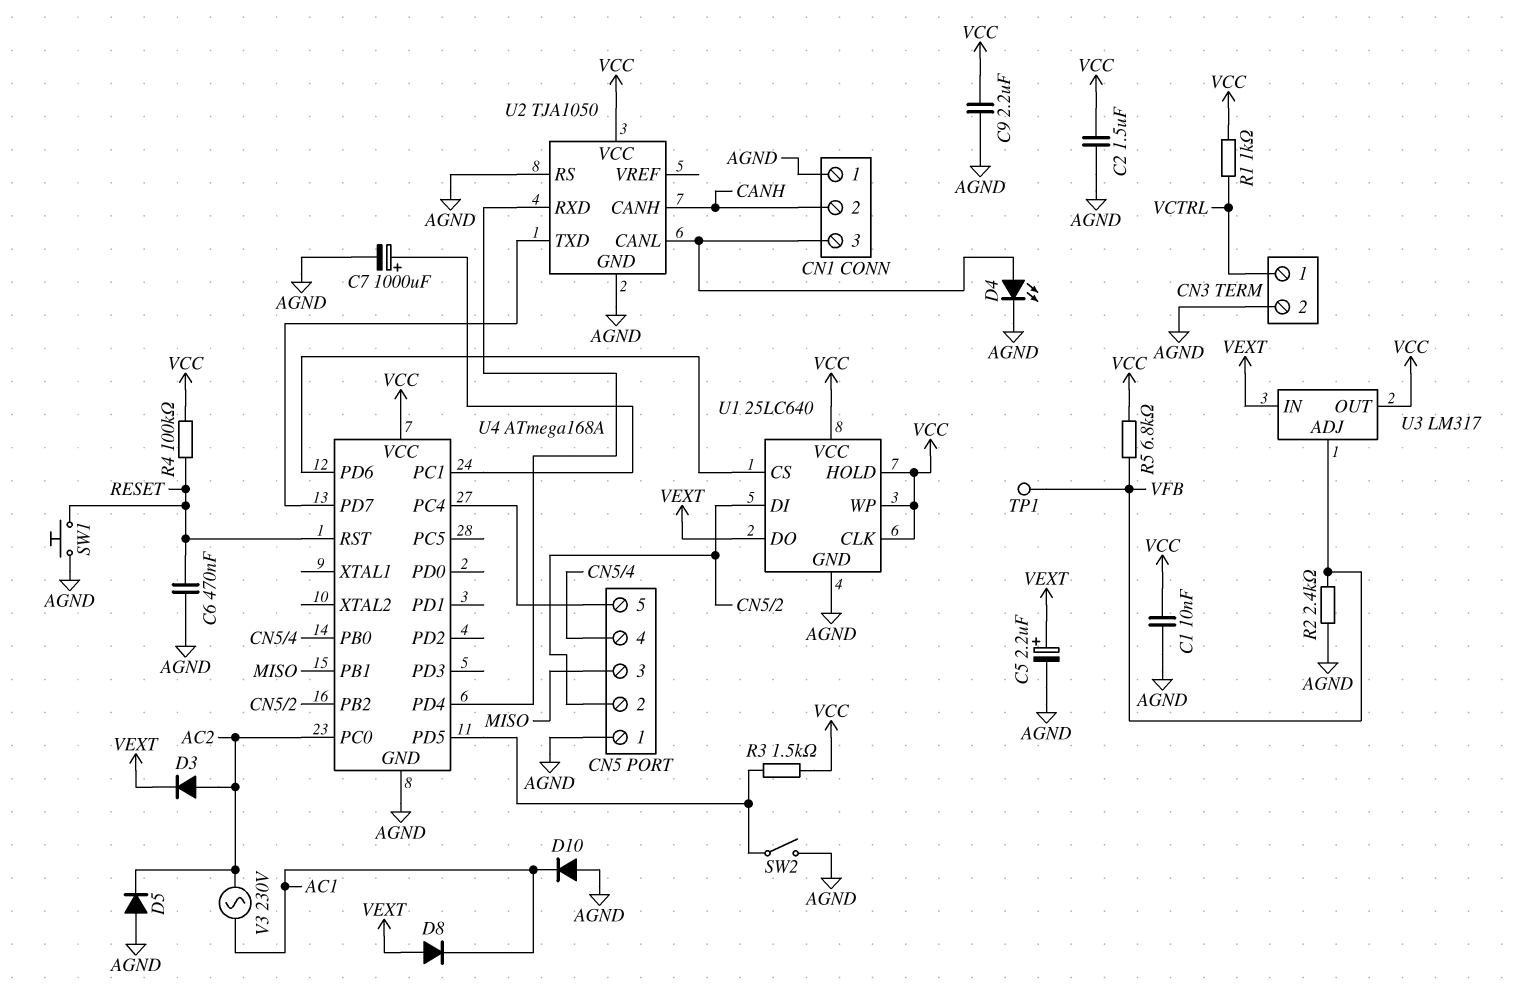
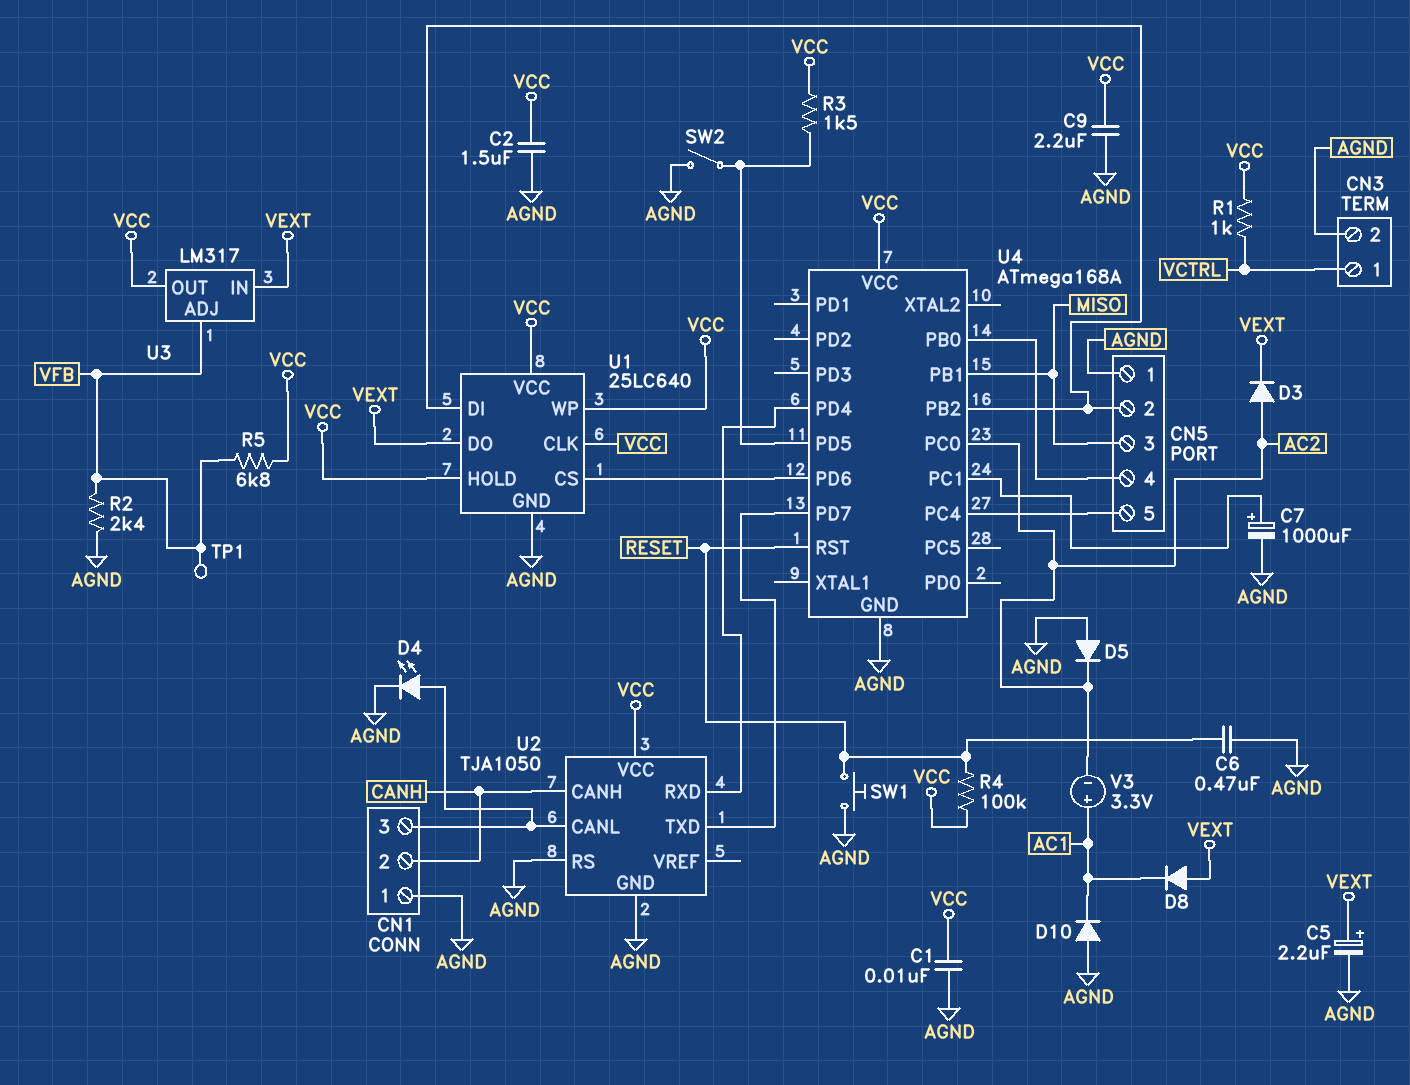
V3: AC 230V (AC1, AC2) -> 3.3V (plus AC1, minus AC2)

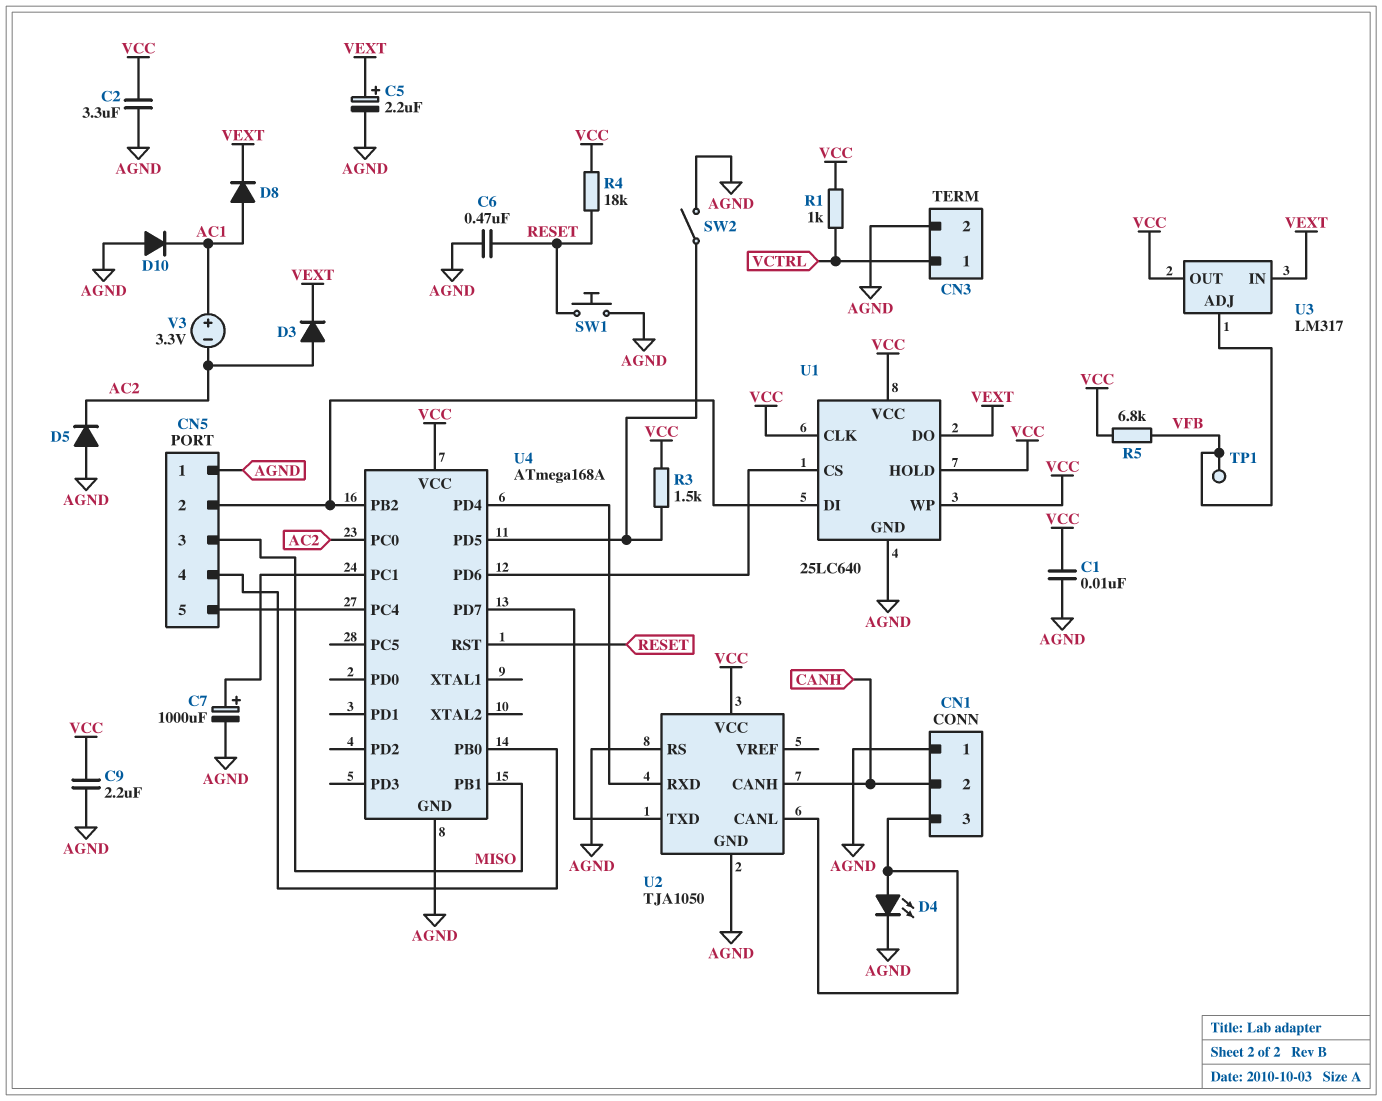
C2: 1.5uF (AGND, VCC) -> 3.3uF (AGND, VCC)
D8: diode (A VEXT, K AC1) -> diode (A AC1, K VEXT)
R2: 2.4k (AGND, VFB) -> none
R4: 100k (RESET, VCC) -> 18k (RESET, VCC)

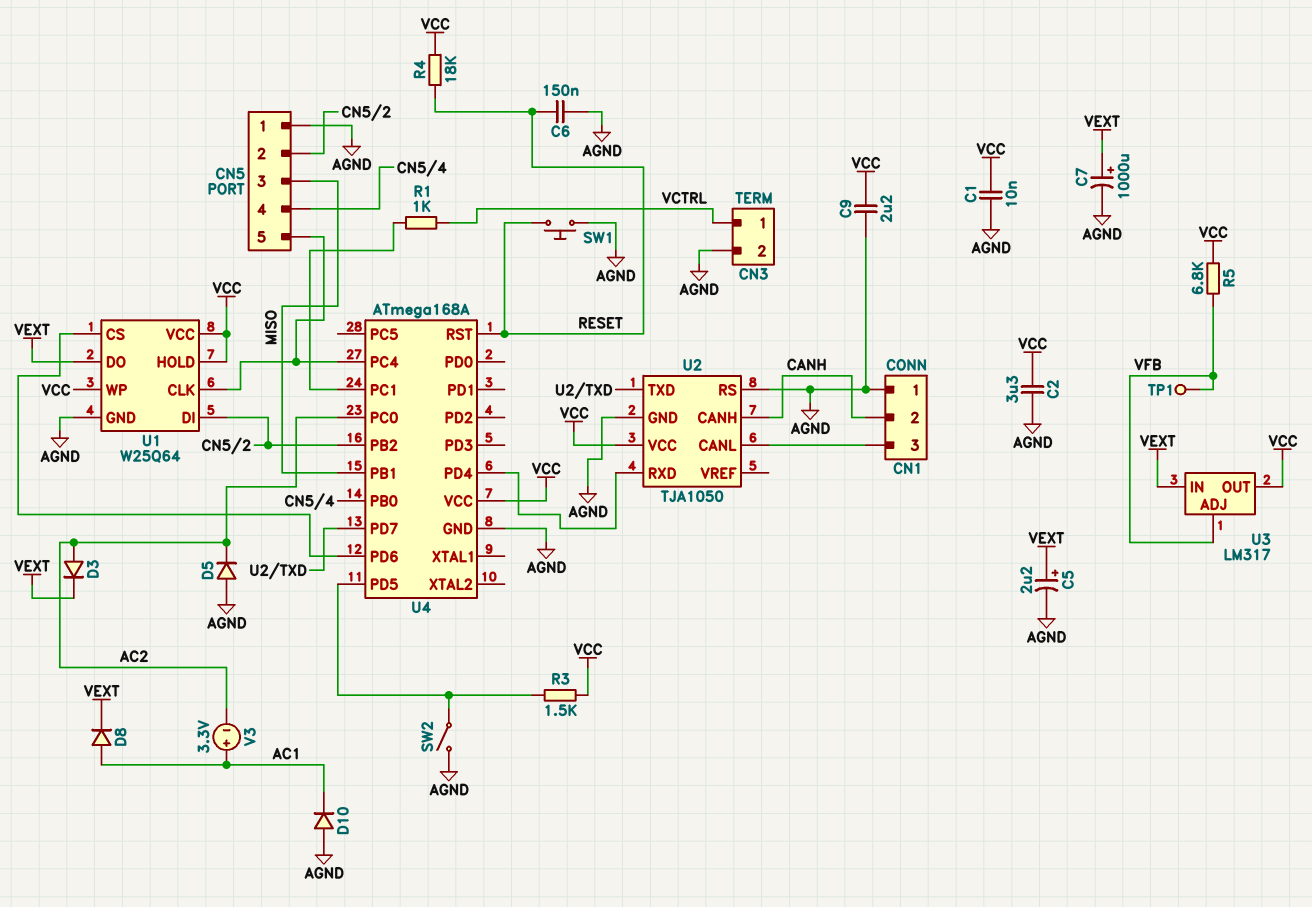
C6: 470nF (AGND, RESET) -> 150nF (AGND, RESET)
C7: 1000uF (plus U4/PC1, minus AGND) -> 1000uF (plus VEXT, minus AGND)
D4: LED (A CN1/3, K AGND) -> none
R1: 1k (VCC, VCTRL) -> 1k (U4/PC1, VCTRL)
U1: 25LC640 -> W25Q64
U1 pin CLK: VCC -> CN5/5

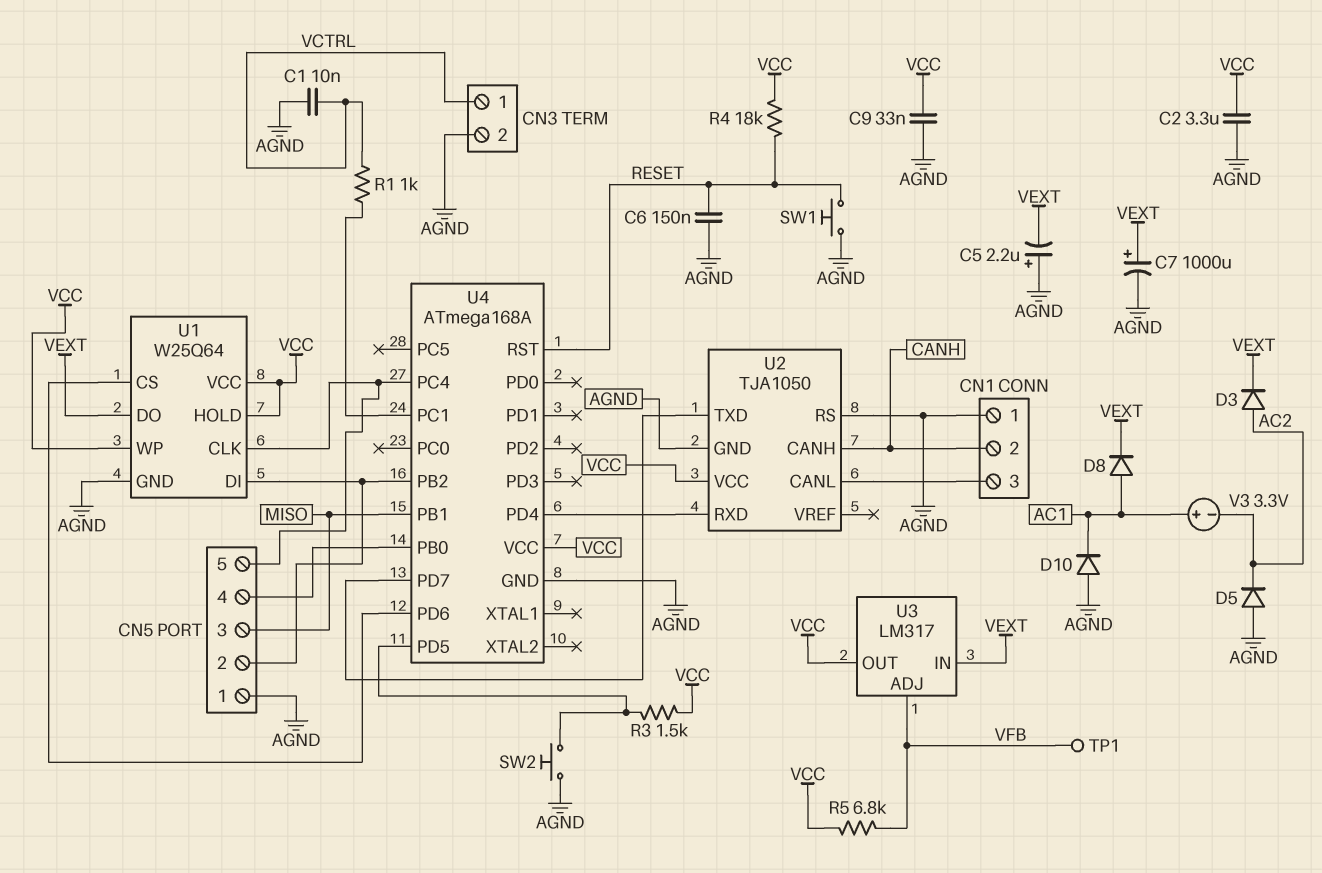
C1: 10nF (AGND, VCC) -> 10nF (AGND, VCTRL)
C5: 2.2uF (plus VEXT, minus AGND) -> 2.2uF (plus AGND, minus VEXT)
C9: 2.2uF (AGND, VCC) -> 33nF (AGND, VCC)
SW2: switch (AGND, U4/PD5) -> button (AGND, U4/PD5)
U4 pin PC0: AC2 -> none

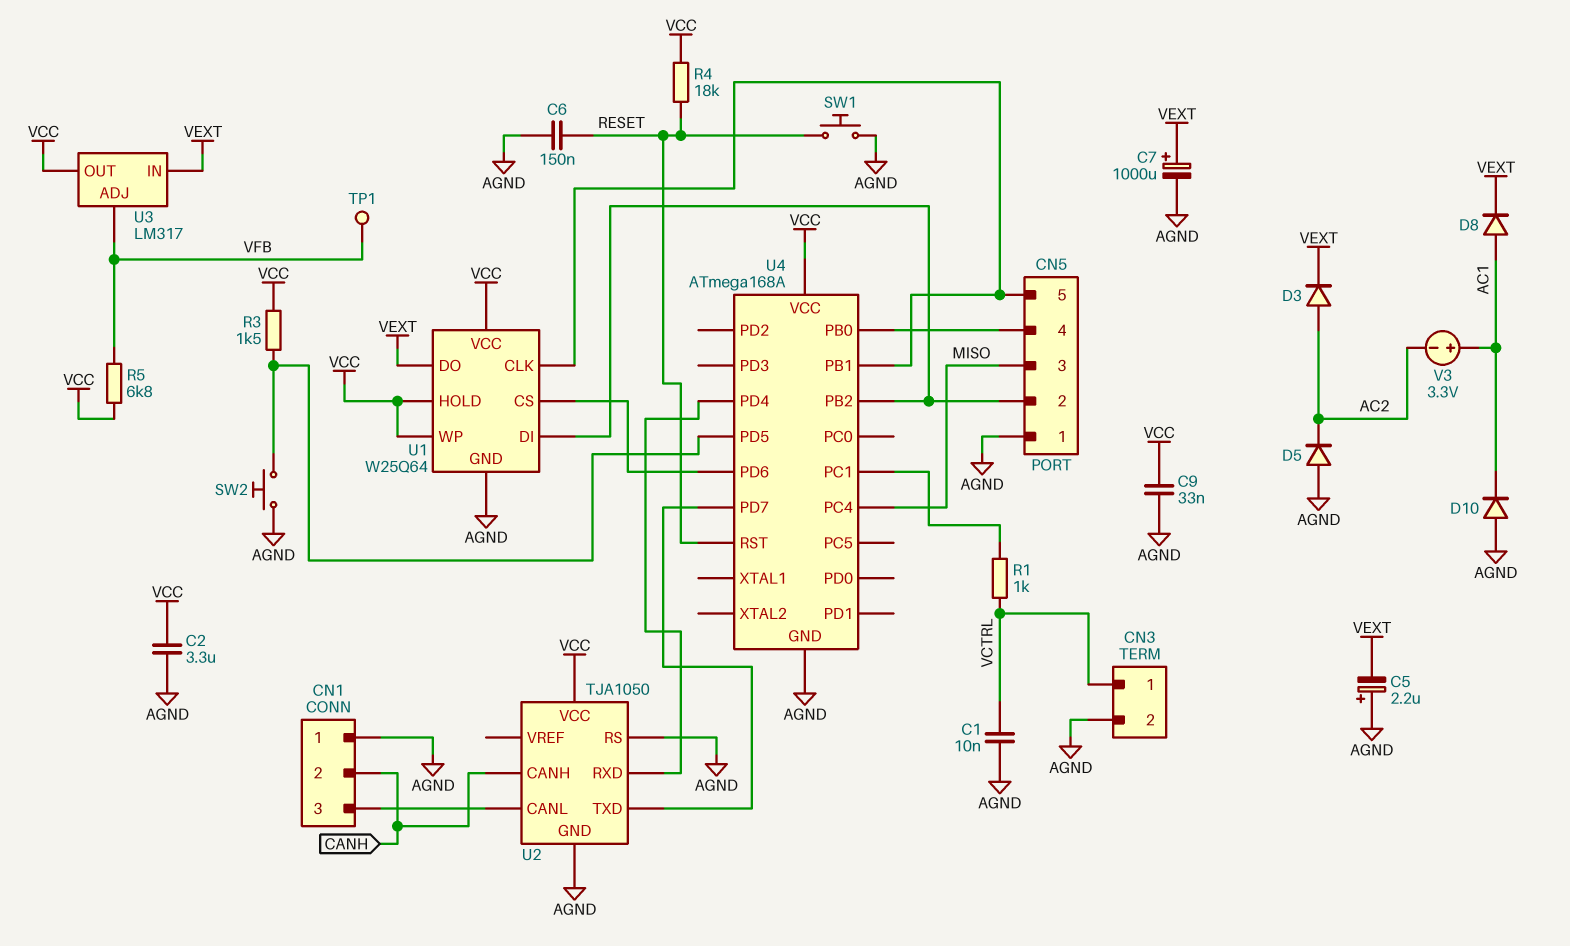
U4 pin PB1: MISO -> CN5/5
U4 pin PC4: CN5/5 -> MISO

